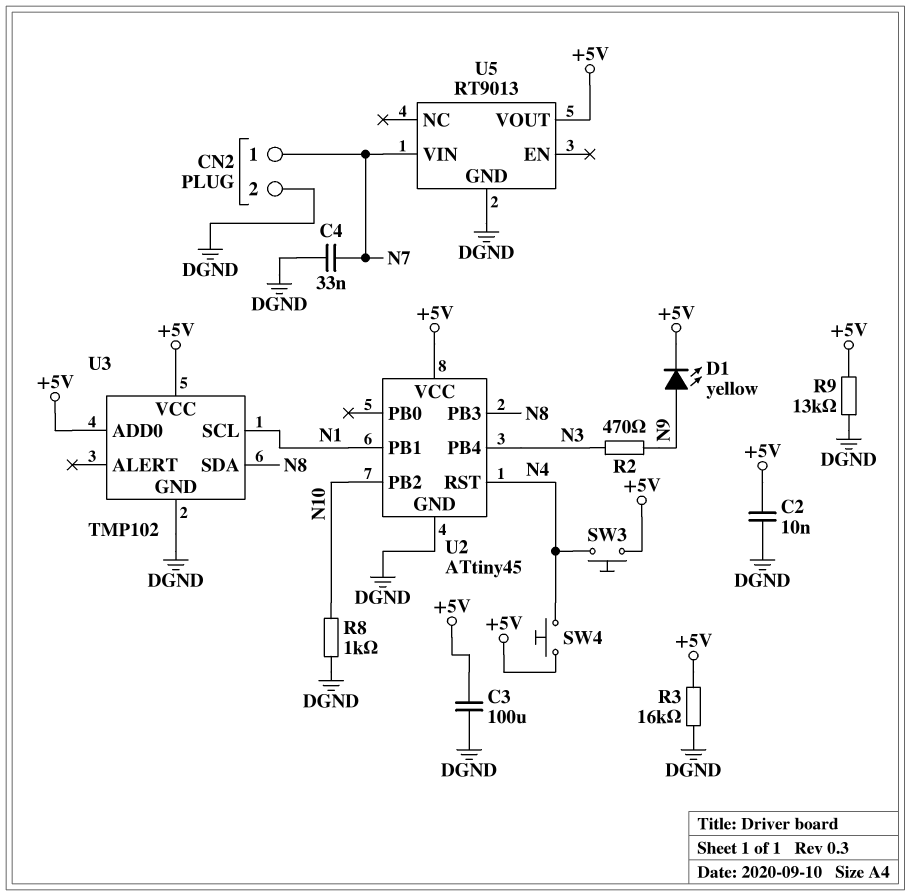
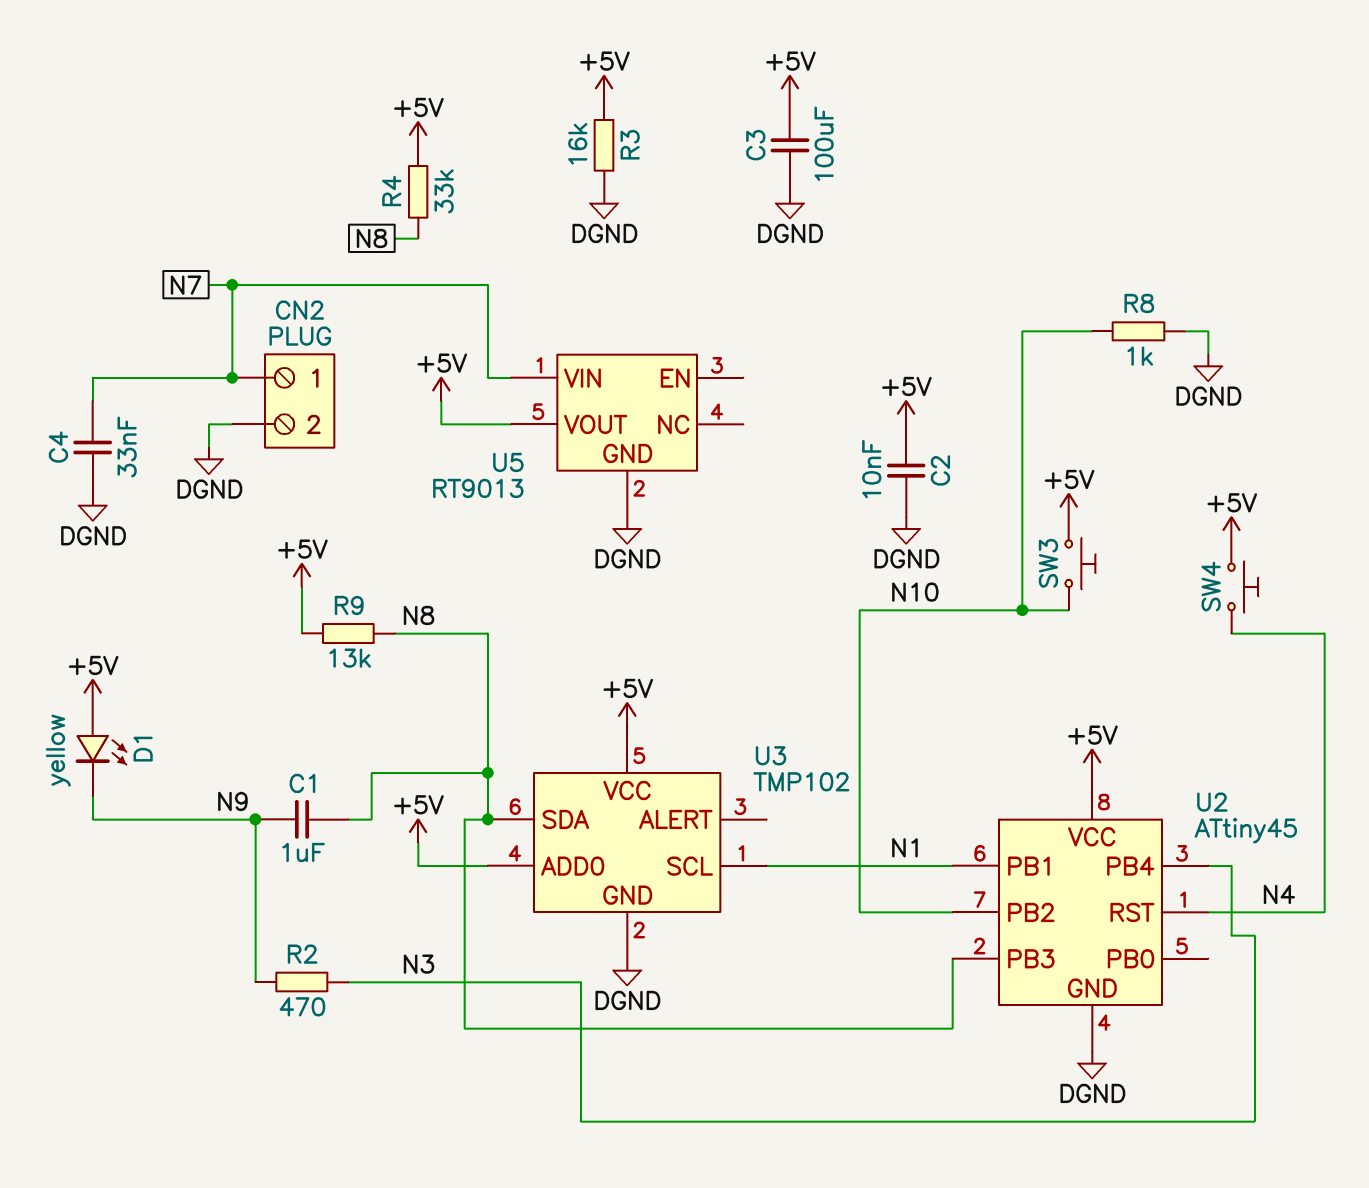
C1: none -> 1uF (N8, N9)
D1: LED yellow (A N9, K +5V) -> LED yellow (A +5V, K N9)
R4: none -> 33k (+5V, N8)
R9: 13k (+5V, DGND) -> 13k (+5V, N8)
SW3: button (+5V, N4) -> button (+5V, N10)

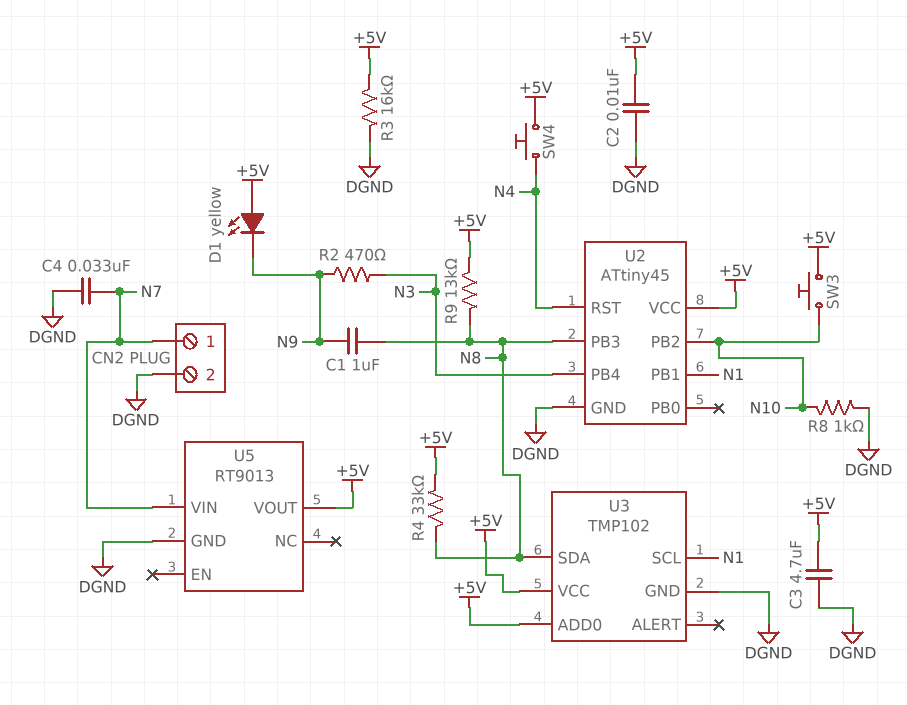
C3: 100uF (+5V, DGND) -> 4.7uF (+5V, DGND)

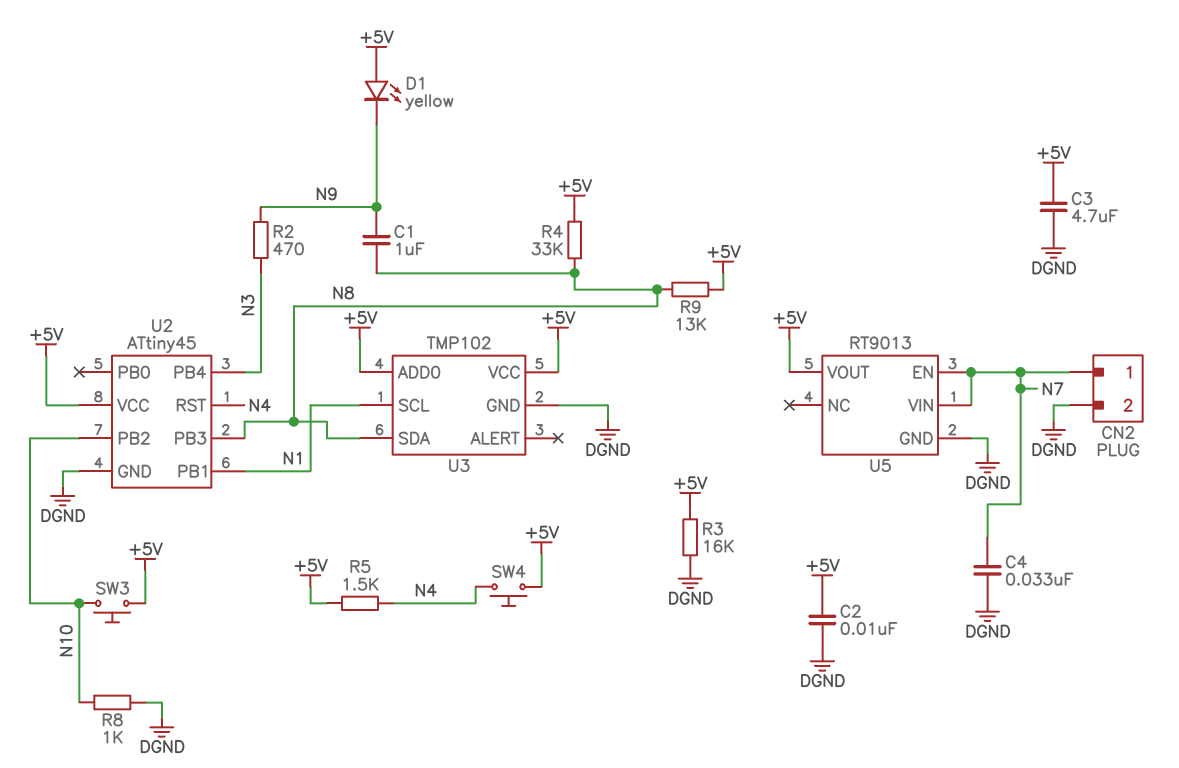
R5: none -> 1.5k (+5V, N4)
U5 pin EN: none -> N7

